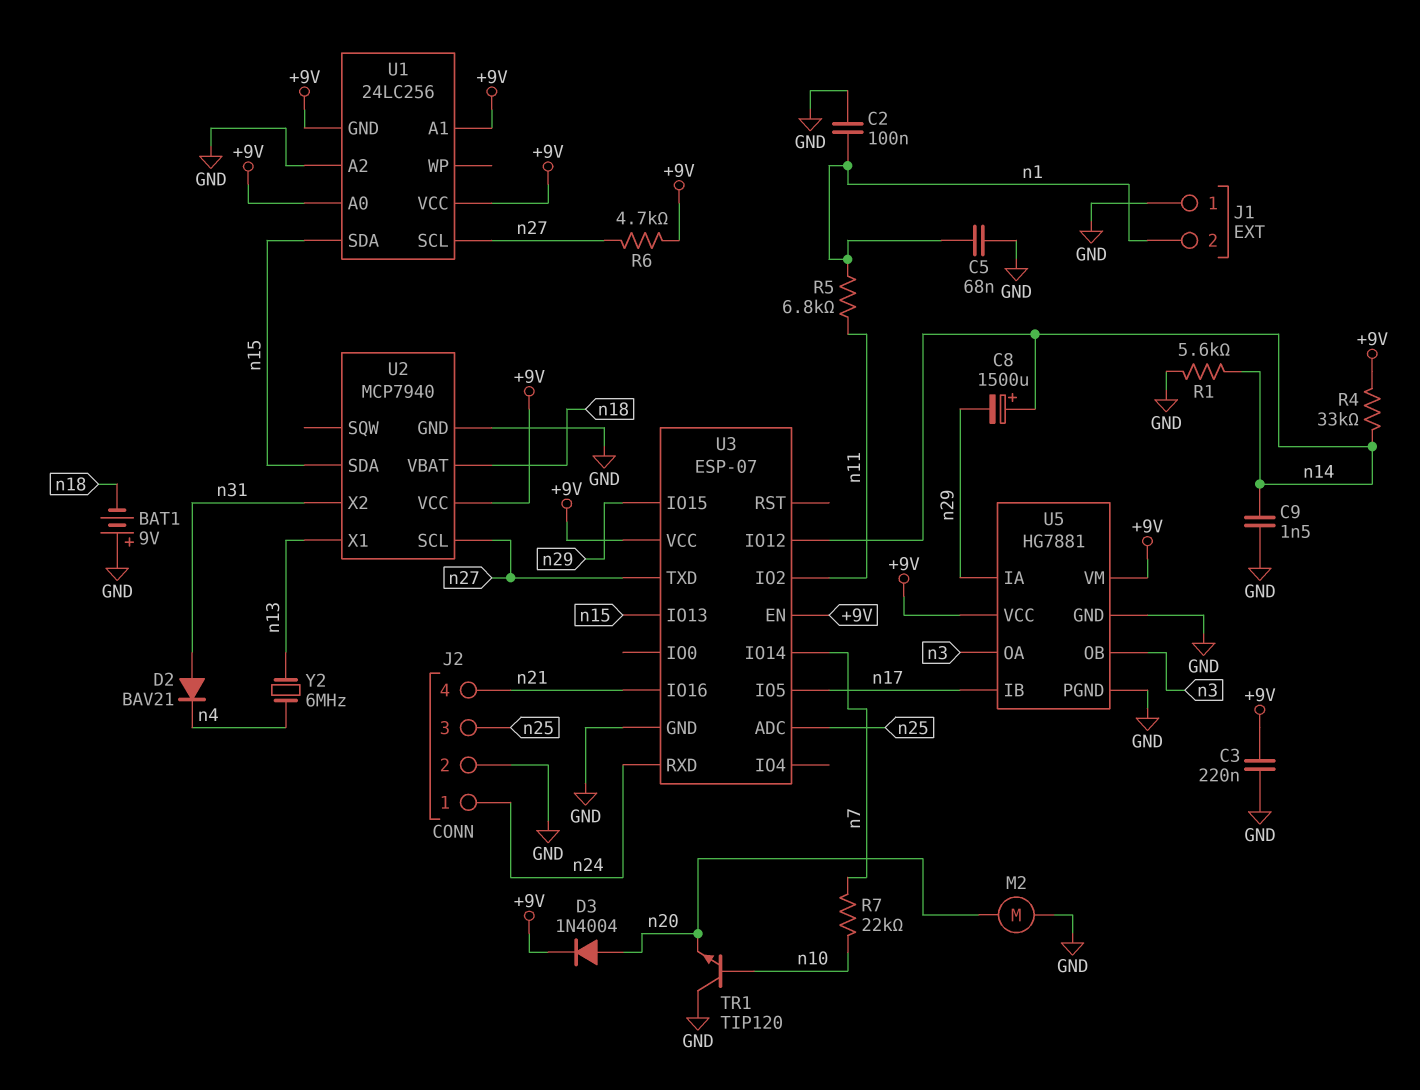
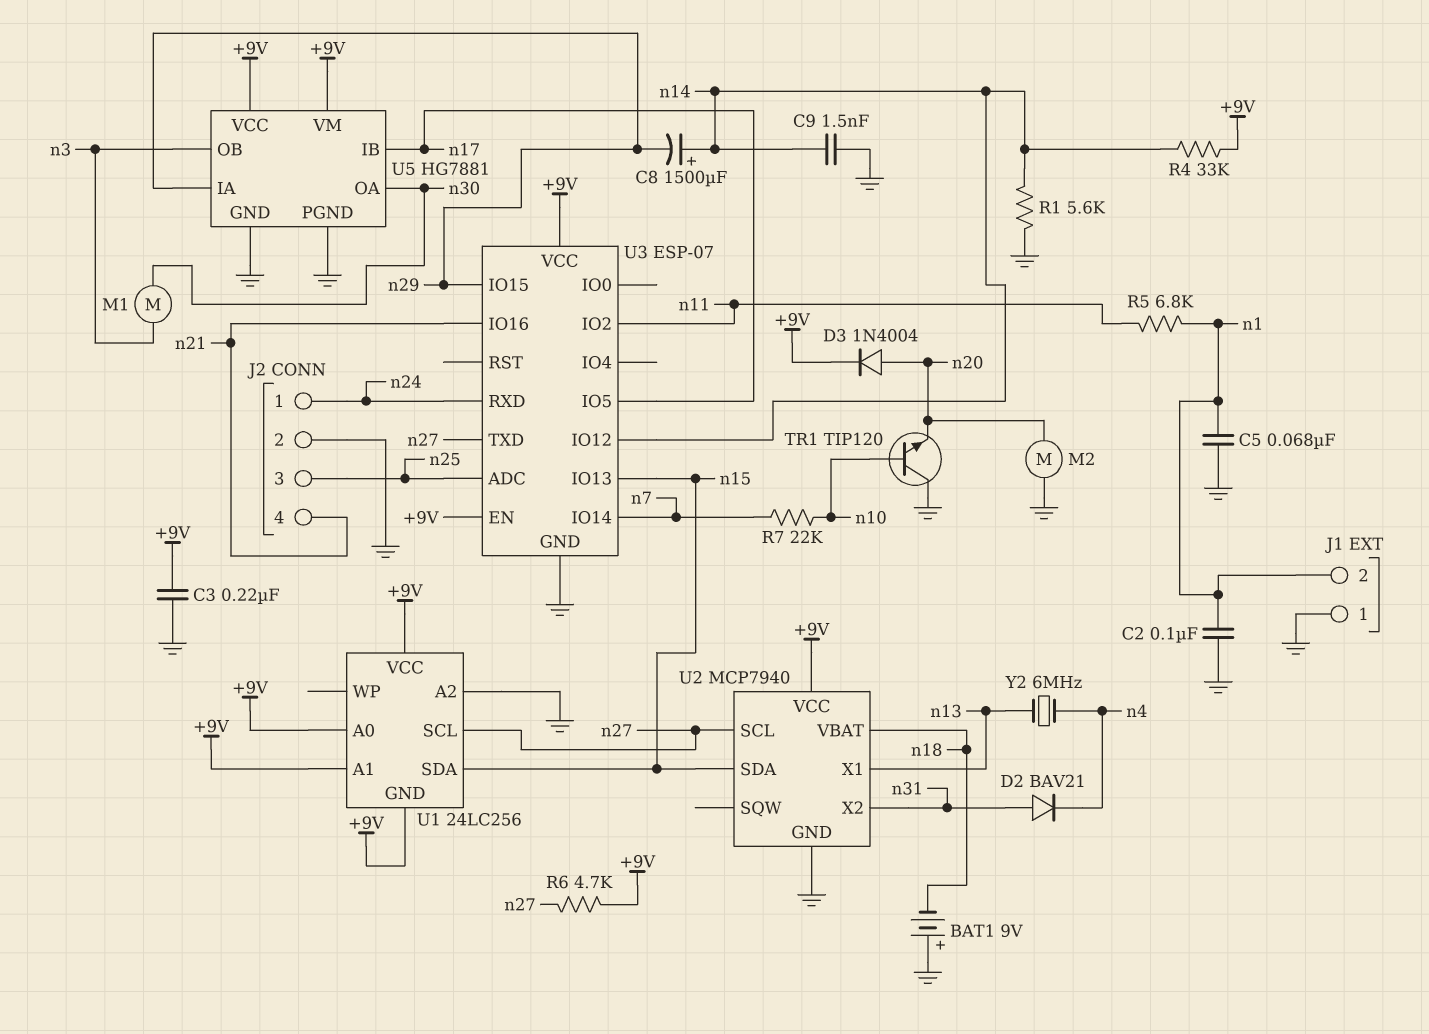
M1: none -> motor (n3, n30)
U5 pin OA: n3 -> n30

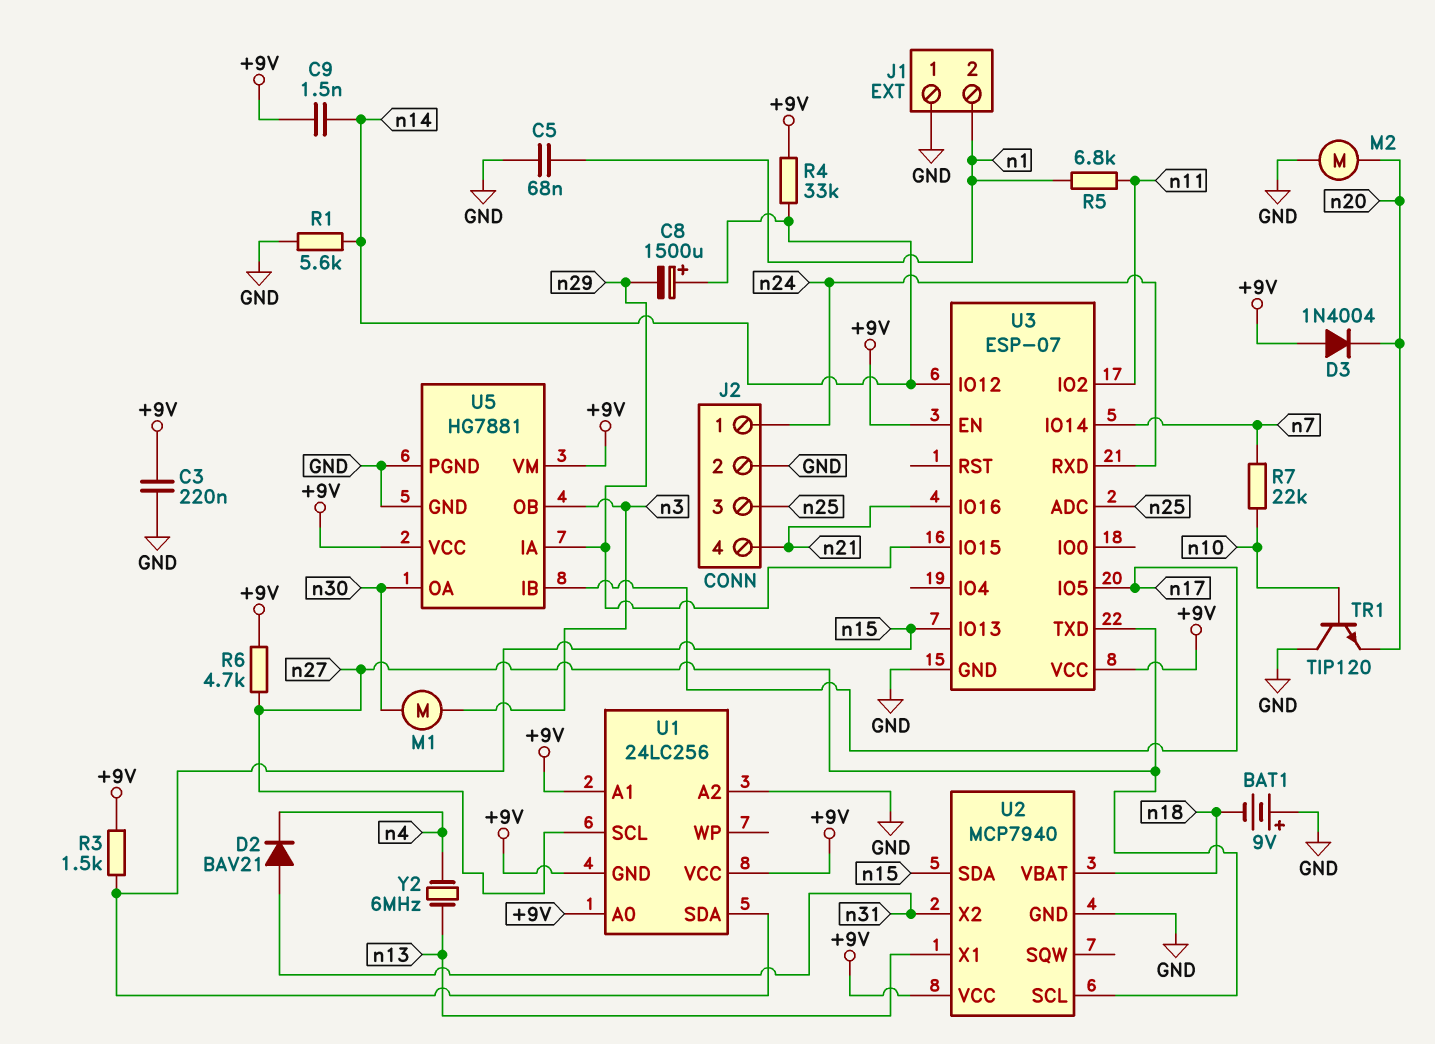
C2: 100nF (GND, n1) -> none
C9: 1.5nF (GND, n14) -> 1.5nF (+9V, n14)
D3: diode 1N4004 (A n20, K +9V) -> diode 1N4004 (A +9V, K n20)
R3: none -> 1.5k (+9V, n15)

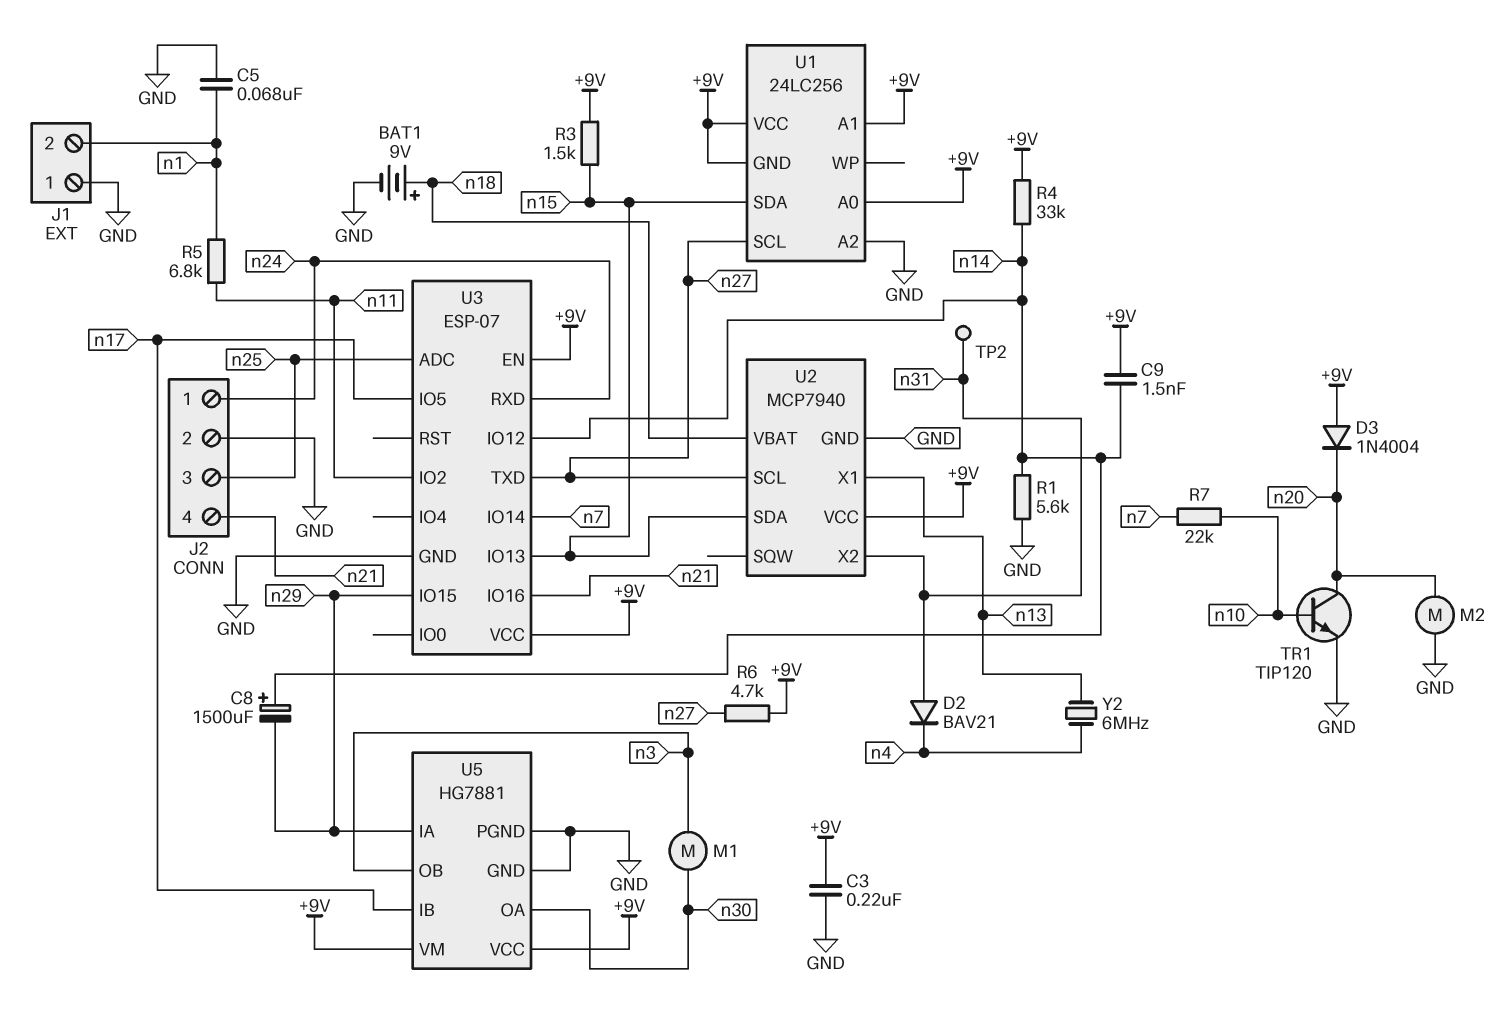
BAT1: 9V (plus GND, minus n18) -> 9V (plus n18, minus GND)
TP2: none -> test point (n31)
TR1: NPN TIP120 (B n10, C GND, E n20) -> NPN TIP120 (B n10, C n20, E GND)

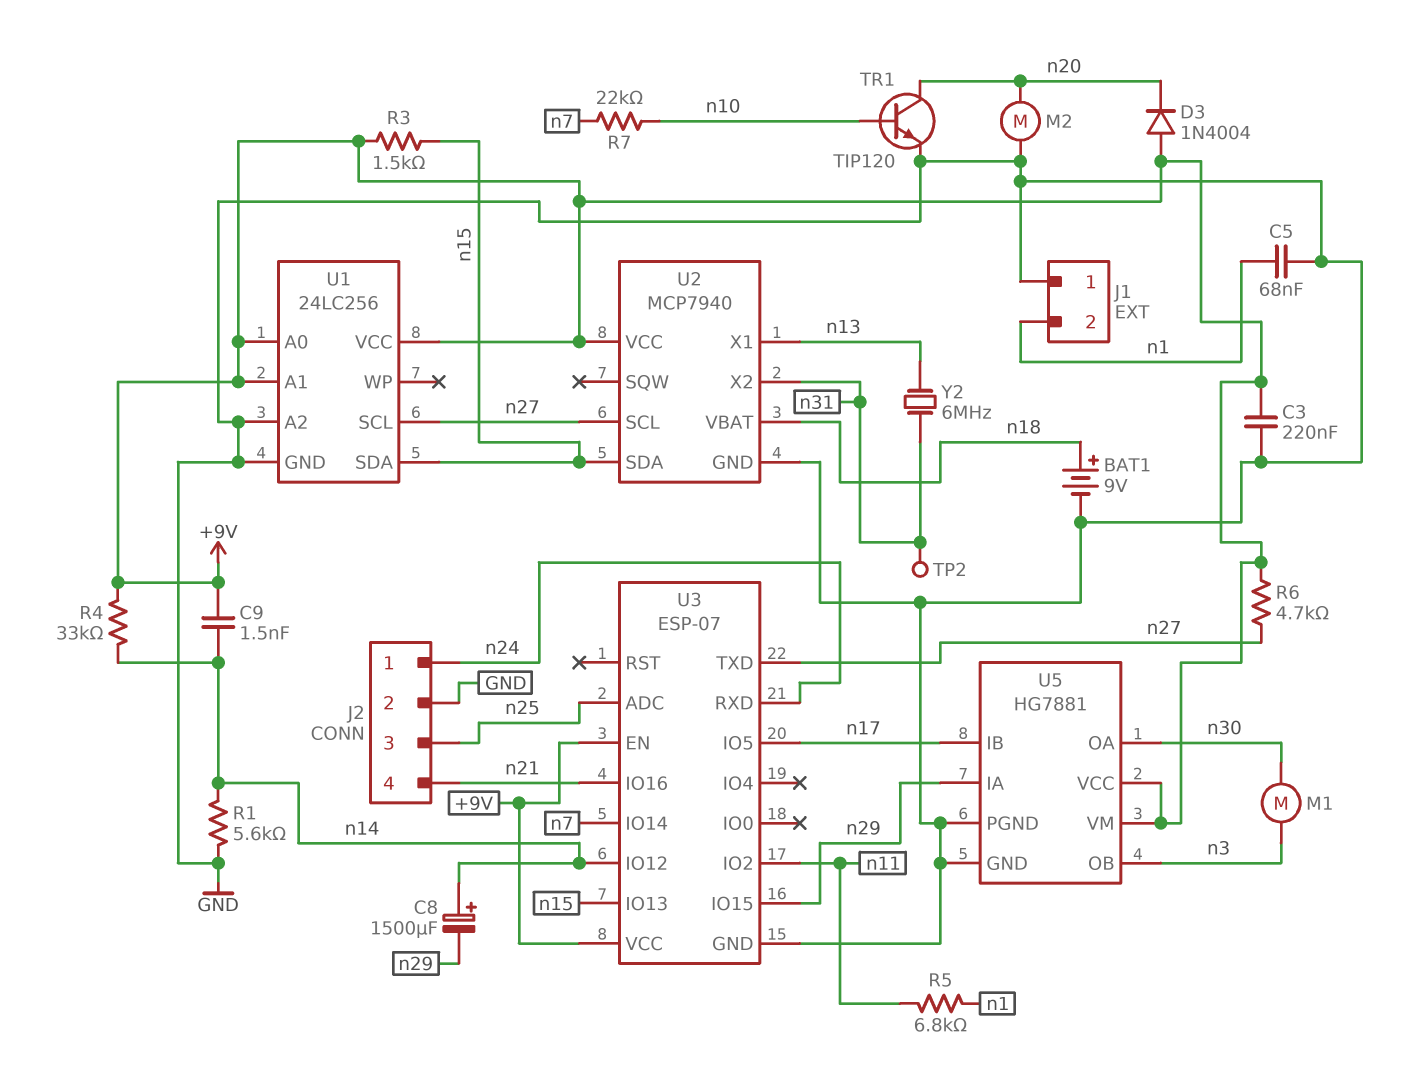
D2: diode BAV21 (A n31, K n4) -> none
U1 pin GND: +9V -> GND
Y2: 6MHz (n4, n13) -> 6MHz (n13, n31)

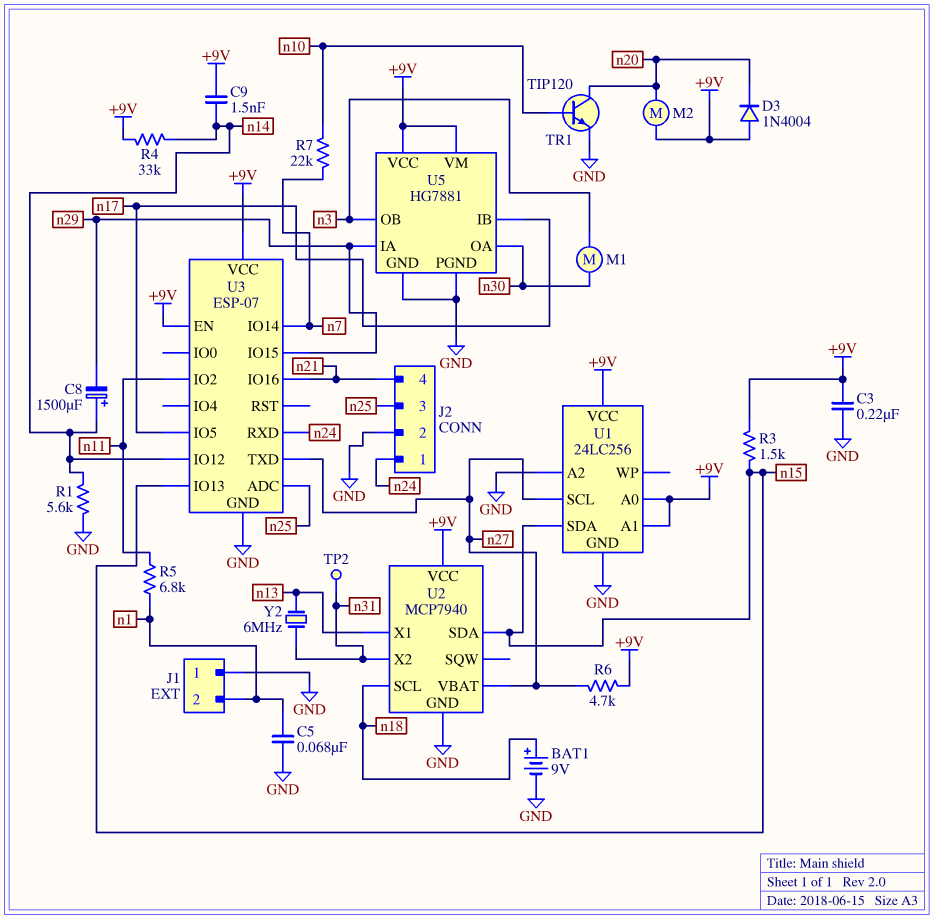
M2: motor (GND, n20) -> motor (+9V, n20)
U2 pin SCL: n27 -> n18
U2 pin VBAT: n18 -> n27

